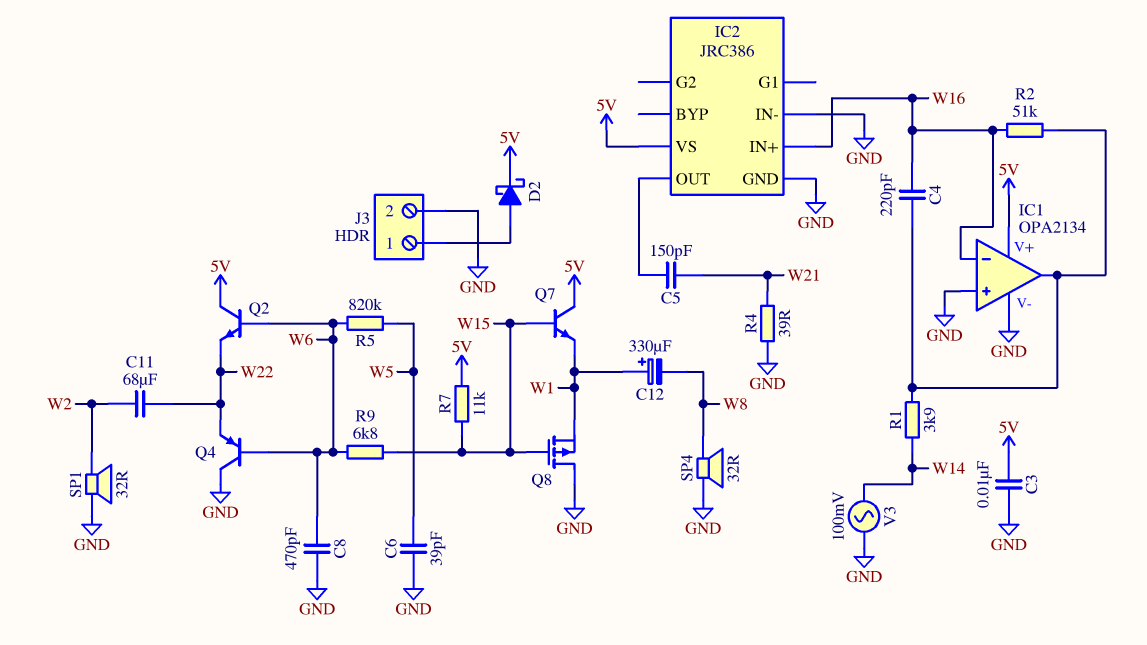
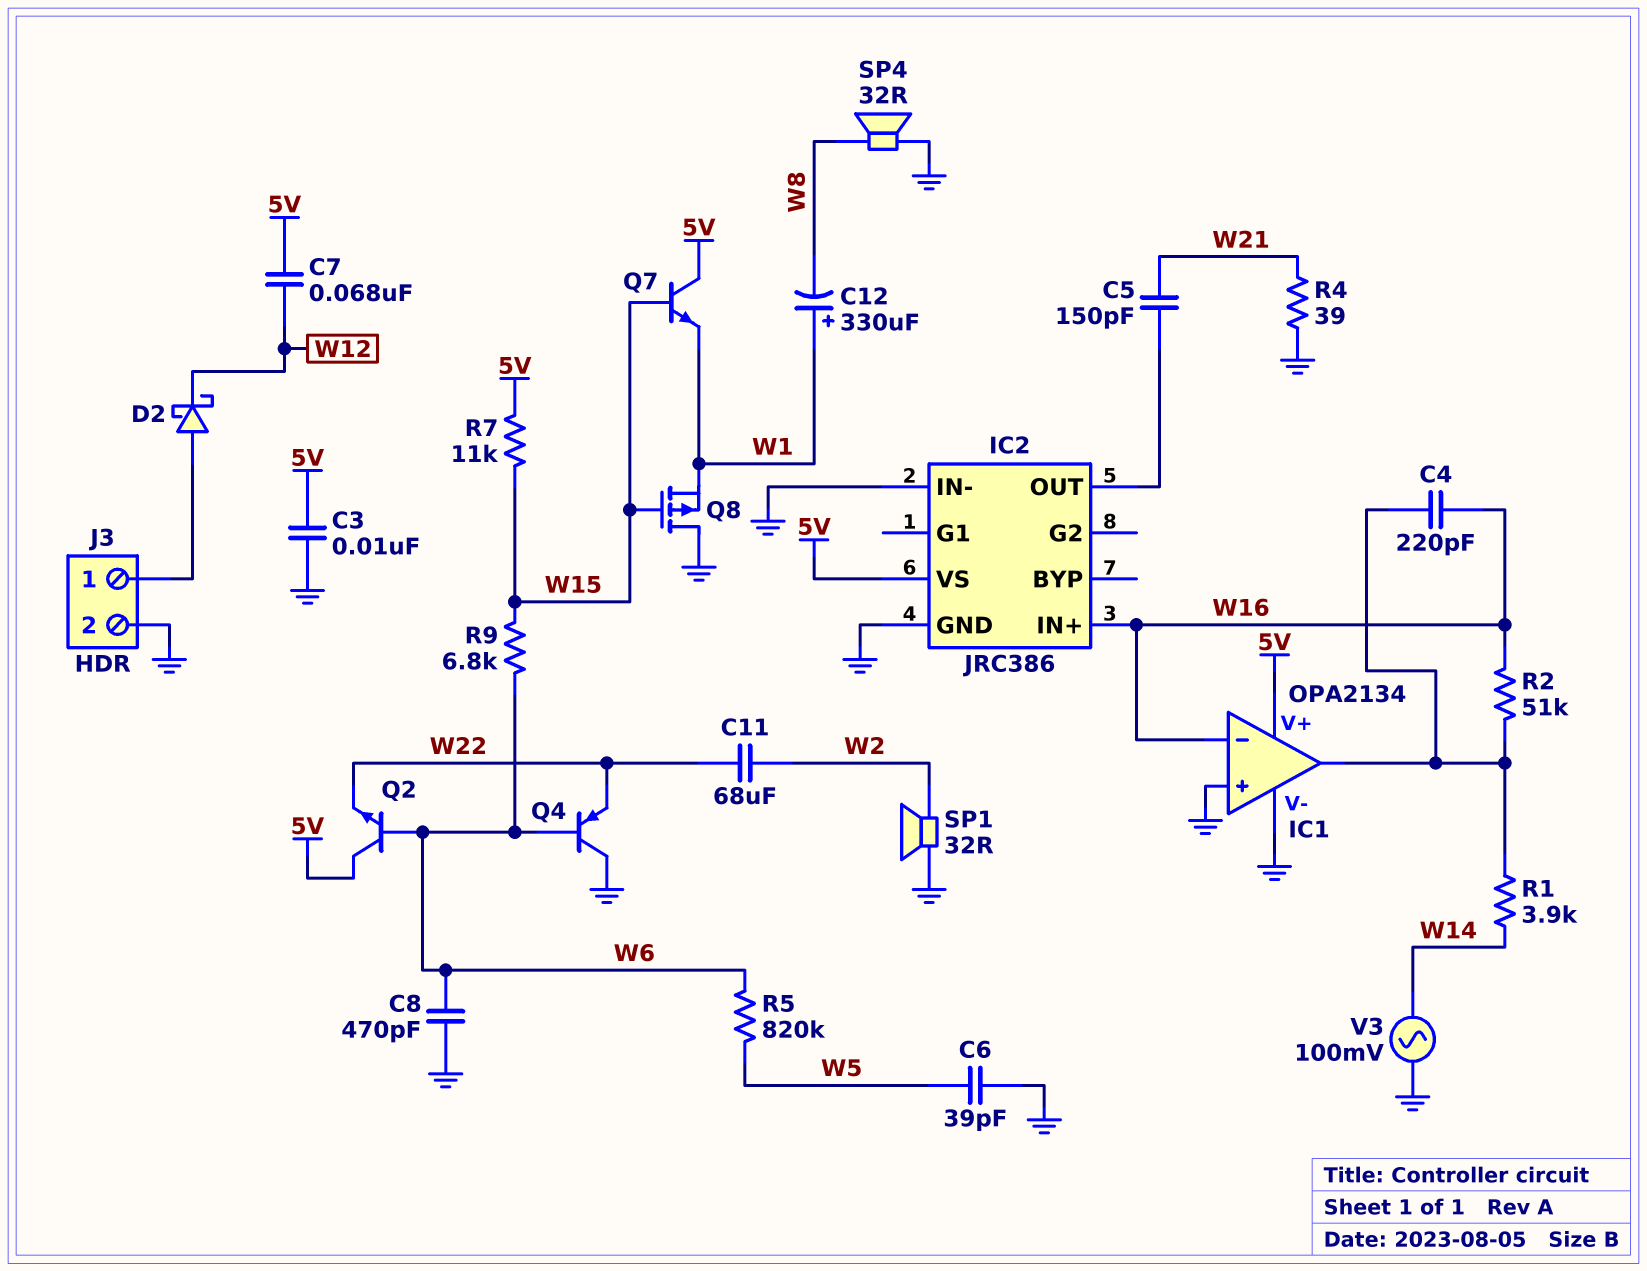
C7: none -> 68nF (5V, W12)
D2: schottky (A J3/1, K 5V) -> schottky (A J3/1, K W12)

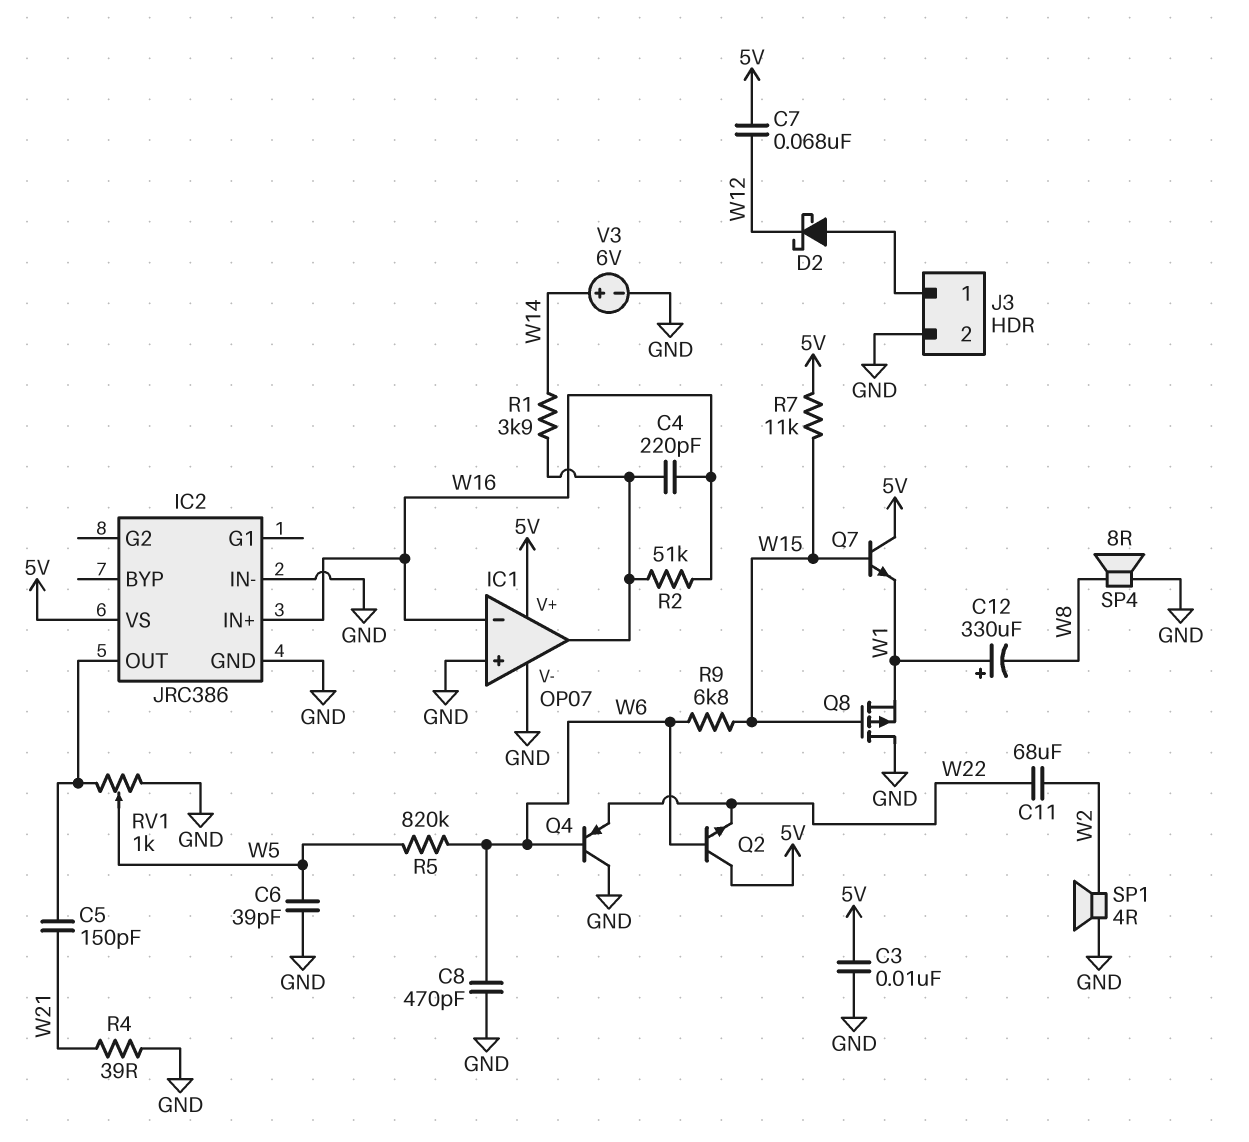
IC1: OPA2134 -> OP07
RV1: none -> 1k (GND, IC2/OUT, wiper W5)
SP1: speaker 32R (GND, W2) -> speaker 4R (GND, W2)
SP4: speaker 32R (GND, W8) -> speaker 8R (GND, W8)
V3: AC 100mV (GND, W14) -> 6V (plus W14, minus GND)

